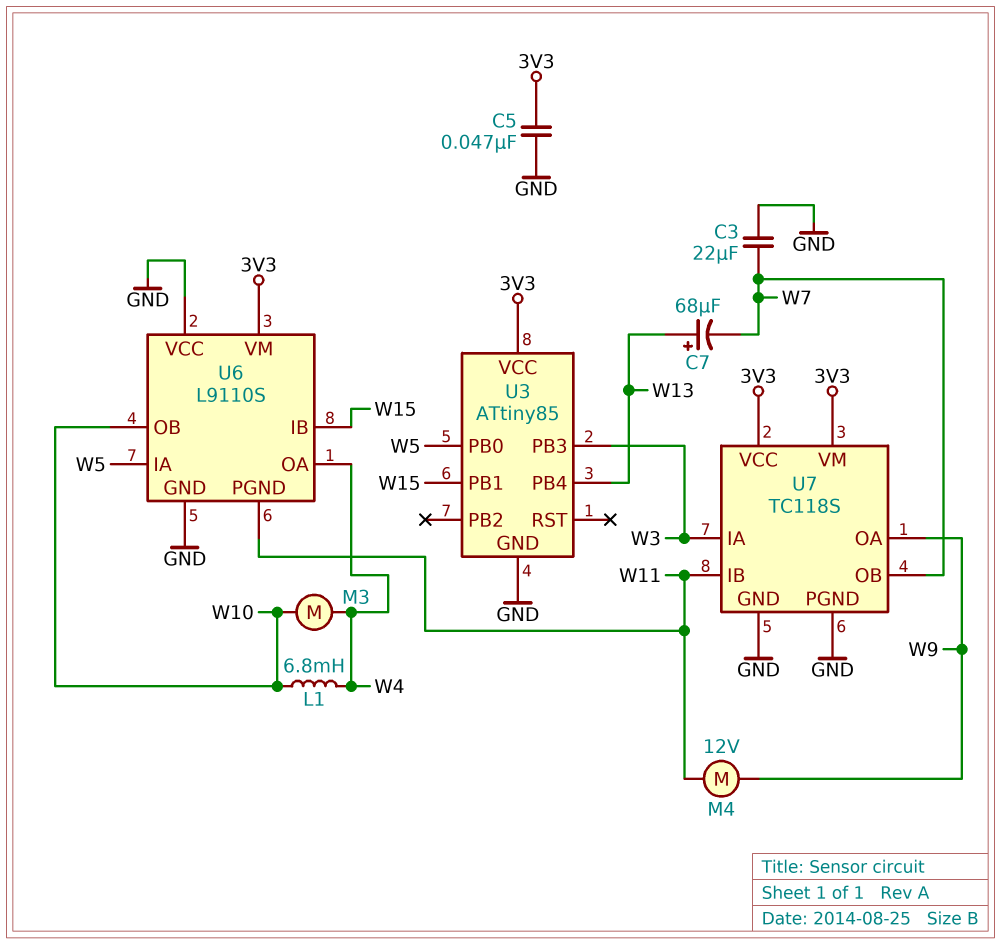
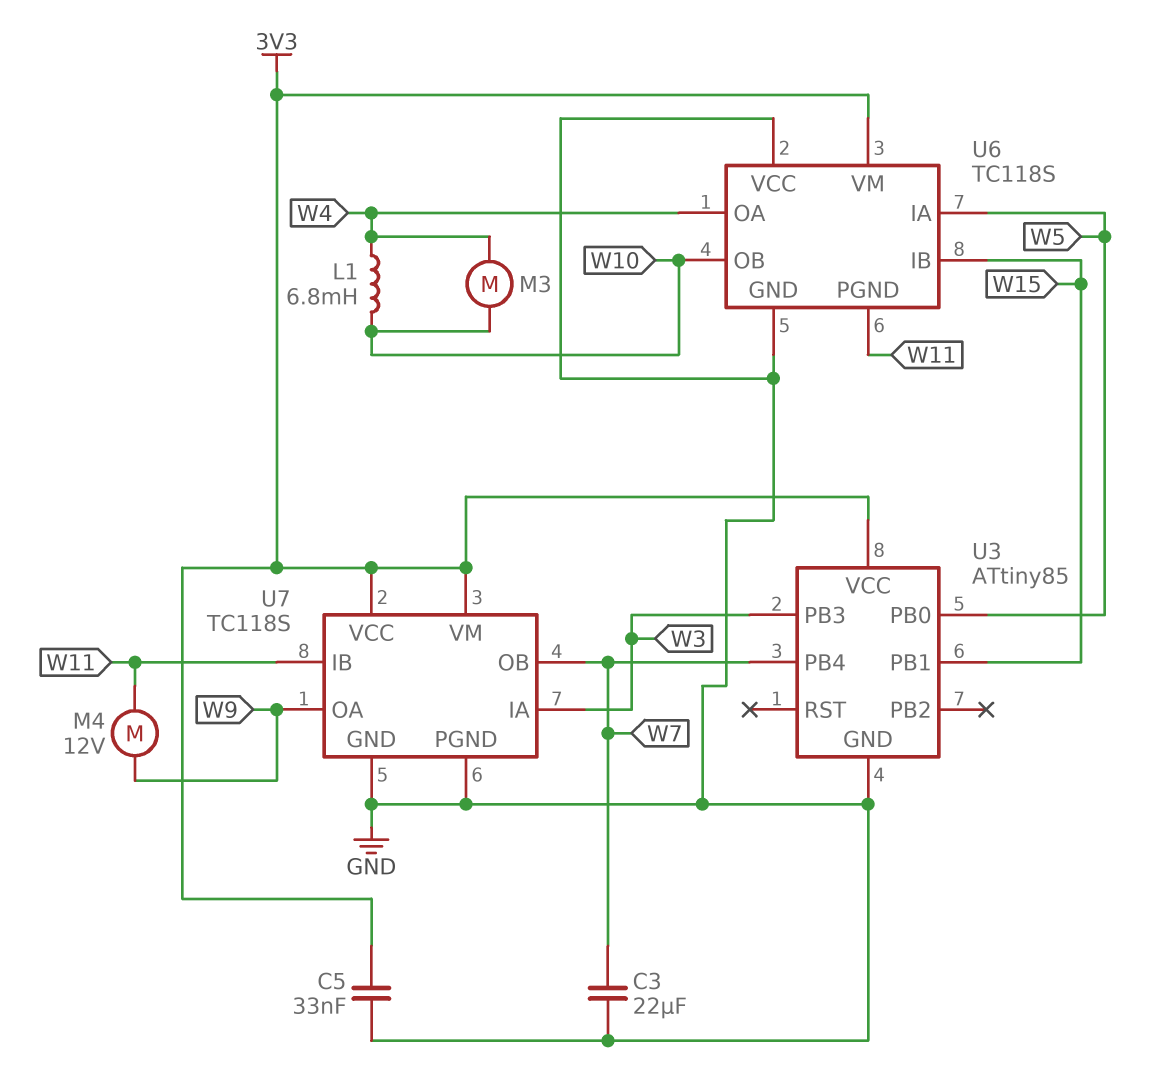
C5: 47nF (3V3, GND) -> 33nF (3V3, GND)
C7: 68uF (plus W13, minus W7) -> none
U3 pin PB4: W13 -> W7
U6: L9110S -> TC118S

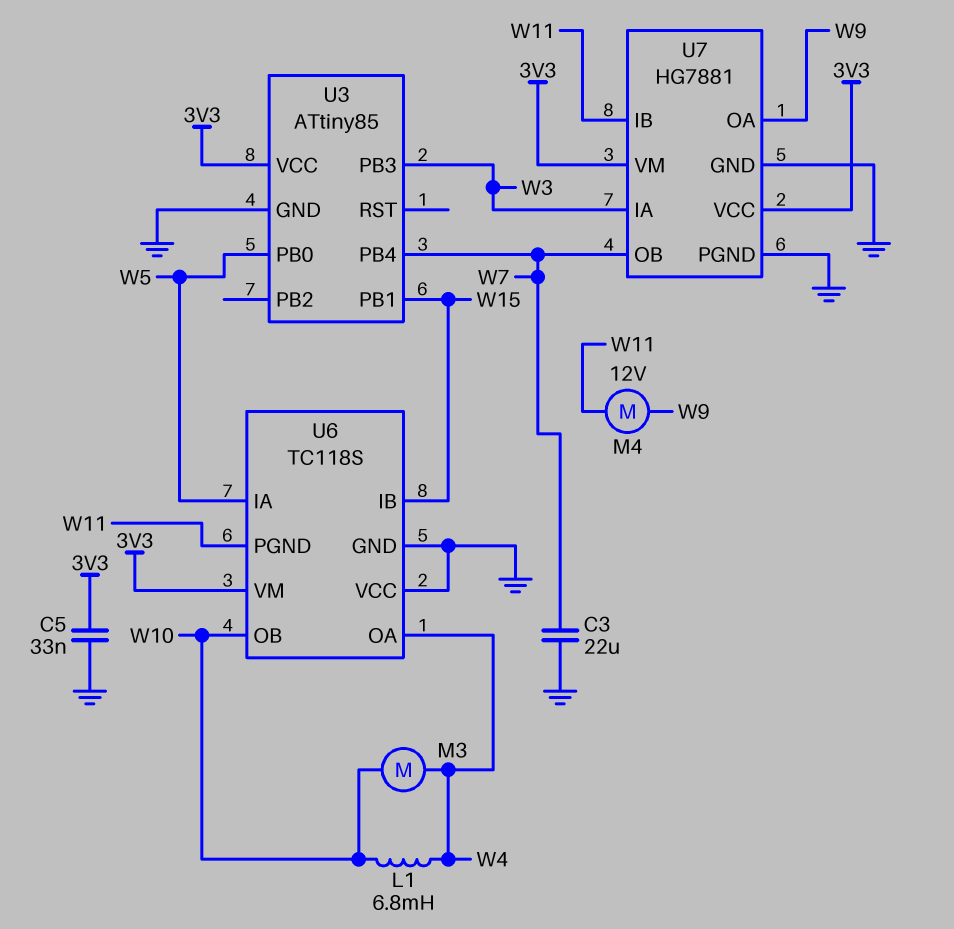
U7: TC118S -> HG7881

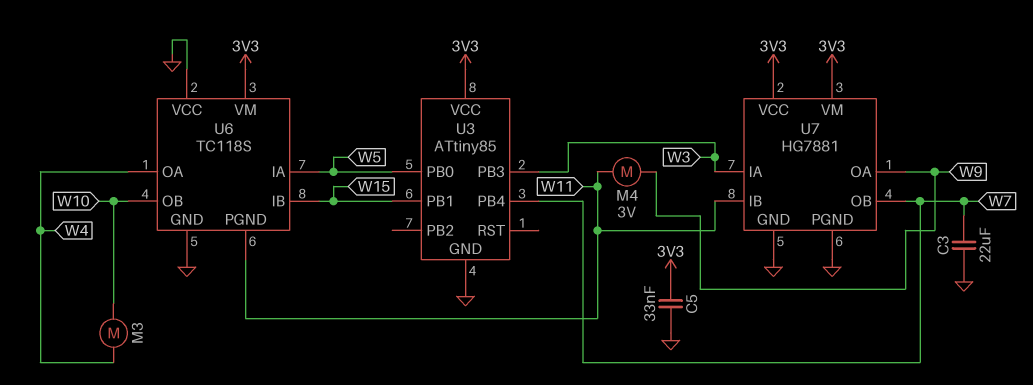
L1: 6.8mH (W4, W10) -> none
M4: motor 12V (W9, W11) -> motor 3V (W9, W11)

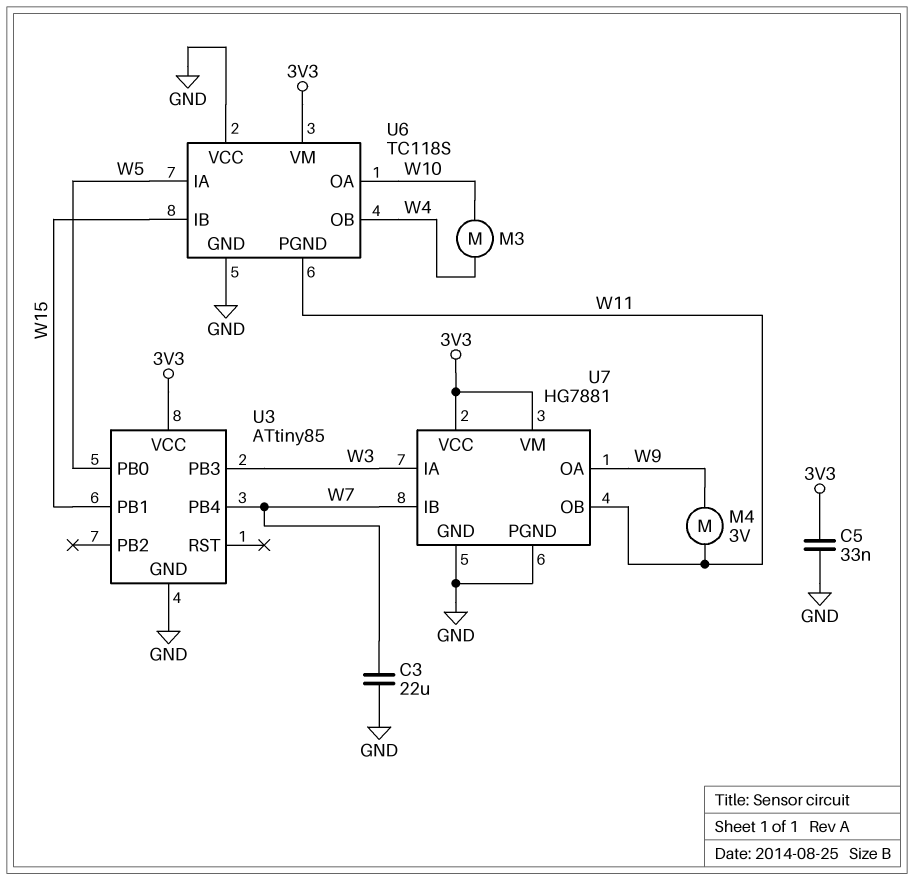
U6 pin OA: W4 -> W10
U6 pin OB: W10 -> W4
U7 pin IB: W11 -> W7
U7 pin OB: W7 -> W11

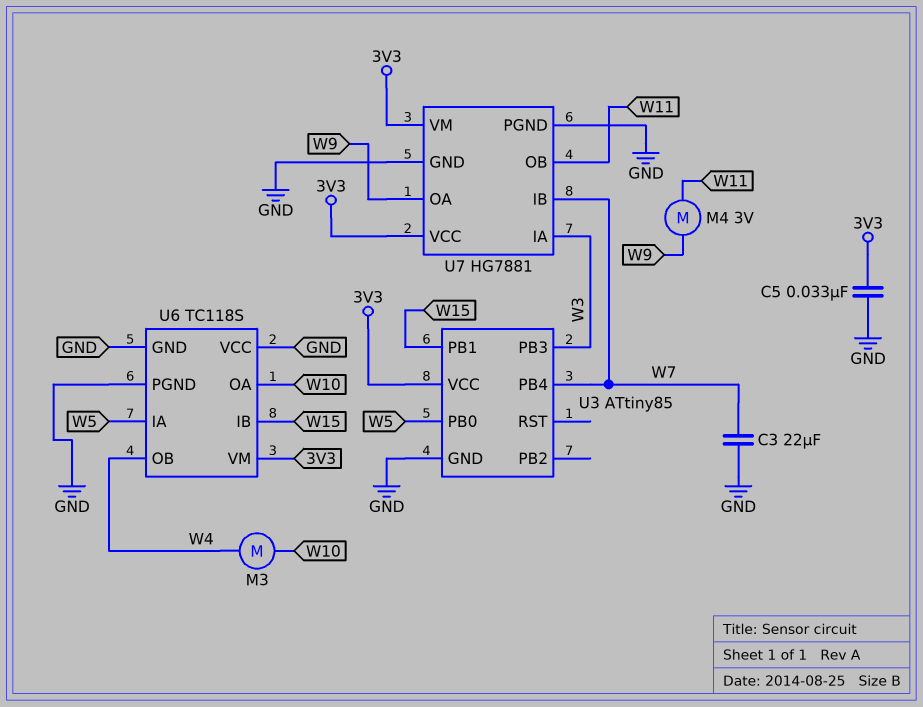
U6 pin PGND: W11 -> GND

